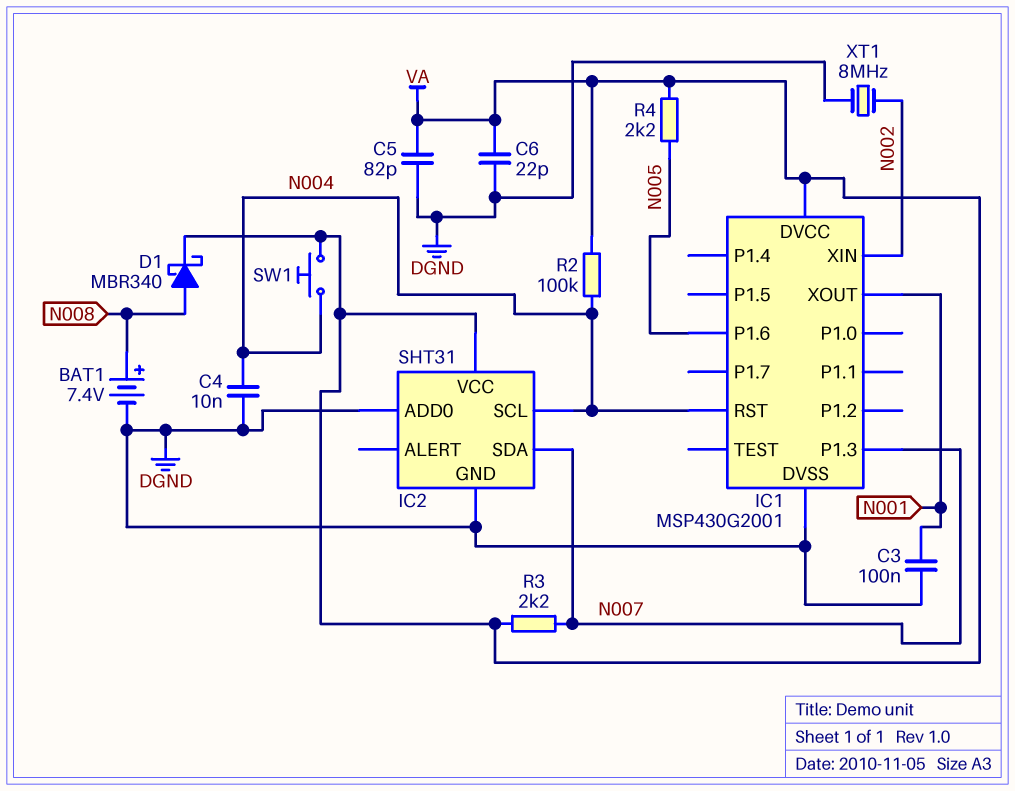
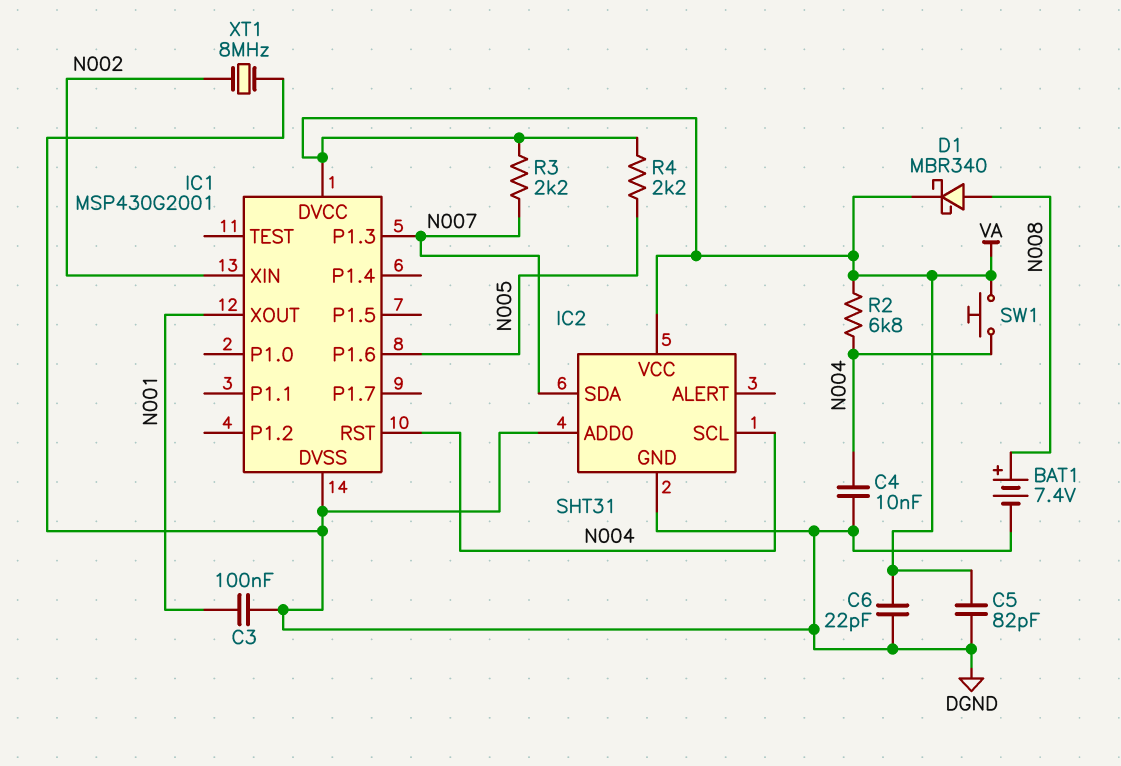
R2: 100k (N004, VA) -> 6.8k (N004, VA)

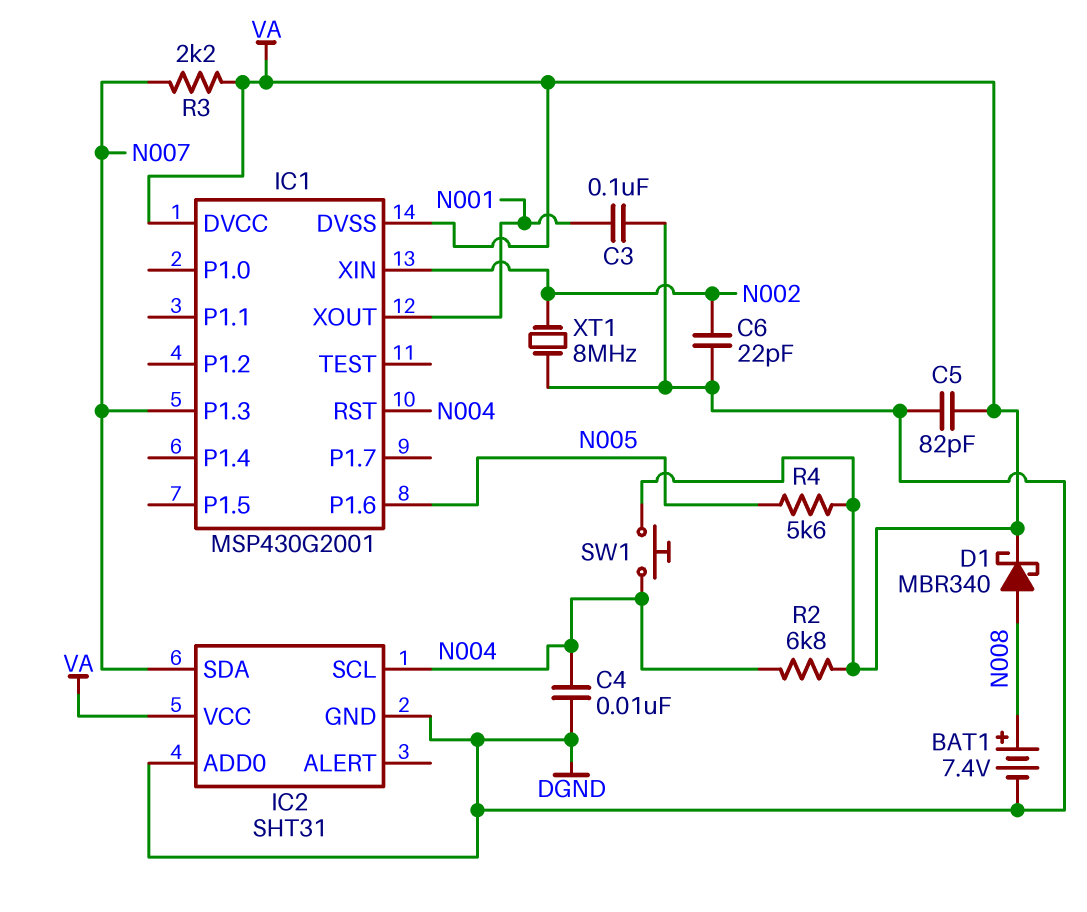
C6: 22pF (DGND, VA) -> 22pF (DGND, N002)
IC1 pin DVSS: DGND -> VA
R4: 2.2k (N005, VA) -> 5.6k (N005, VA)

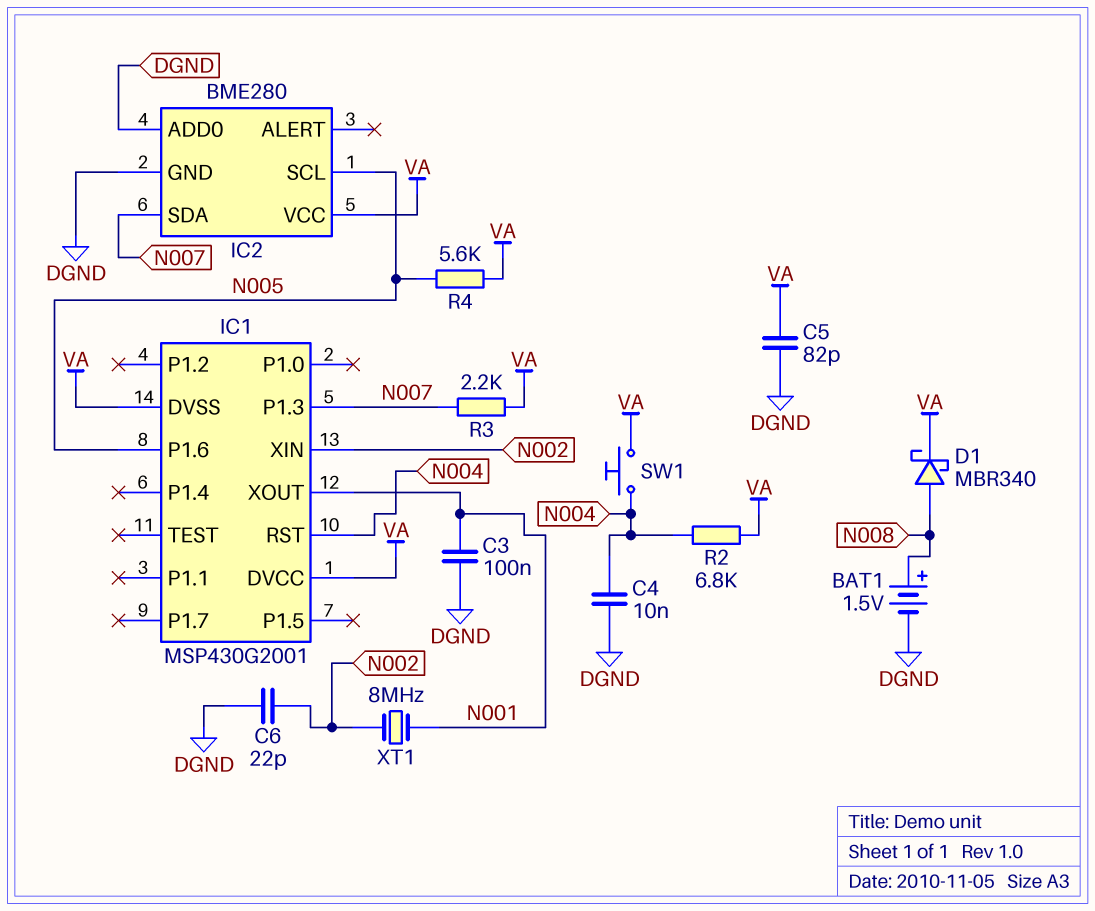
BAT1: 7.4V (plus N008, minus DGND) -> 1.5V (plus N008, minus DGND)
IC2: SHT31 -> BME280
IC2 pin SCL: N004 -> N005
XT1: 8MHz (DGND, N002) -> 8MHz (N001, N002)

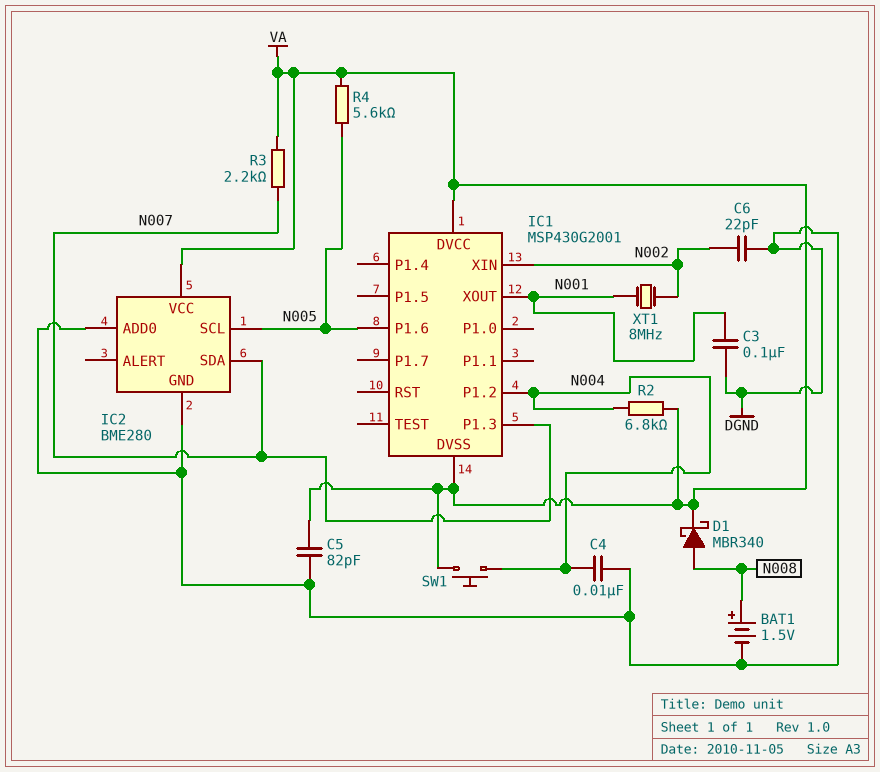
IC1 pin P1.2: none -> N004
IC1 pin RST: N004 -> none

